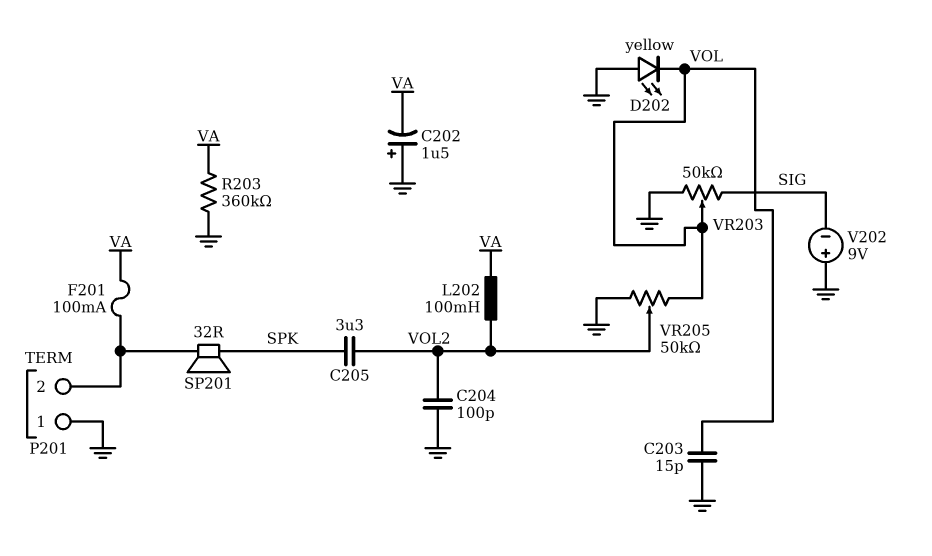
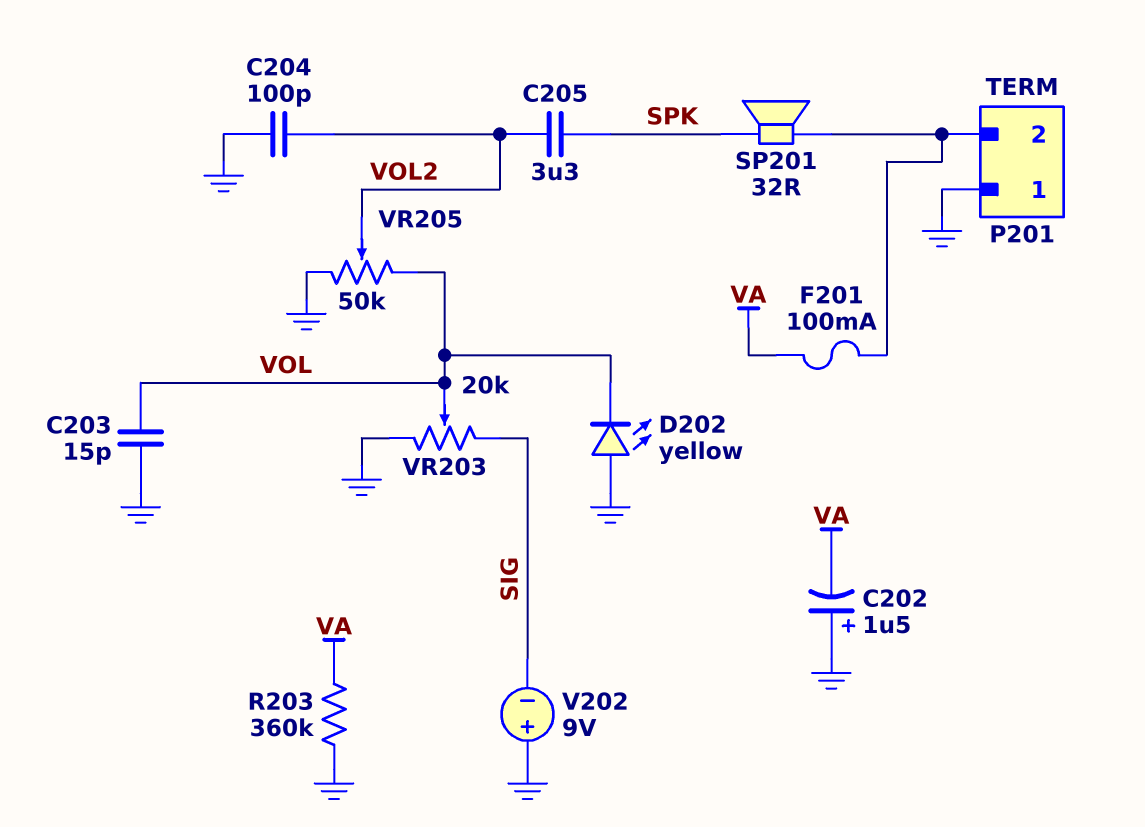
L202: 100mH (VA, VOL2) -> none
VR203: 50k (GND, SIG, wiper VOL) -> 20k (GND, SIG, wiper VOL)

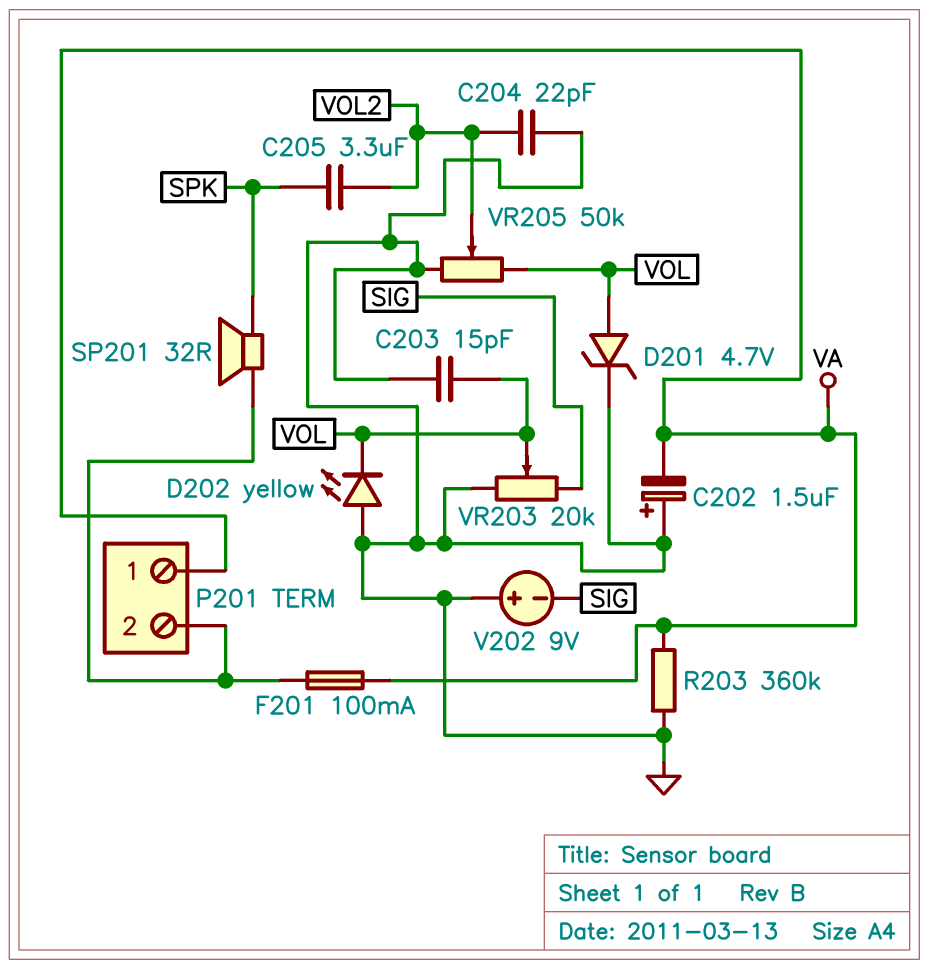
C204: 100pF (GND, VOL2) -> 22pF (GND, VOL2)
D201: none -> zener 4.7V (A VOL, K GND)
P201 pin 1: GND -> VA

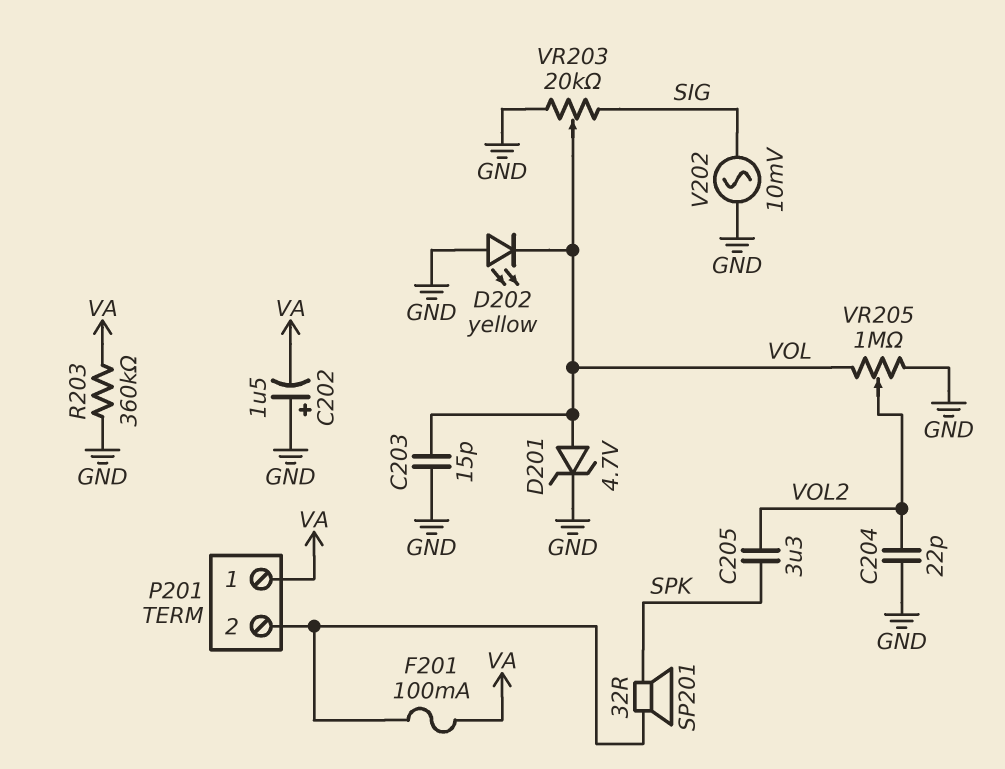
V202: 9V (plus GND, minus SIG) -> AC 10mV (GND, SIG)
VR205: 50k (GND, VOL, wiper VOL2) -> 1M (GND, VOL, wiper VOL2)

